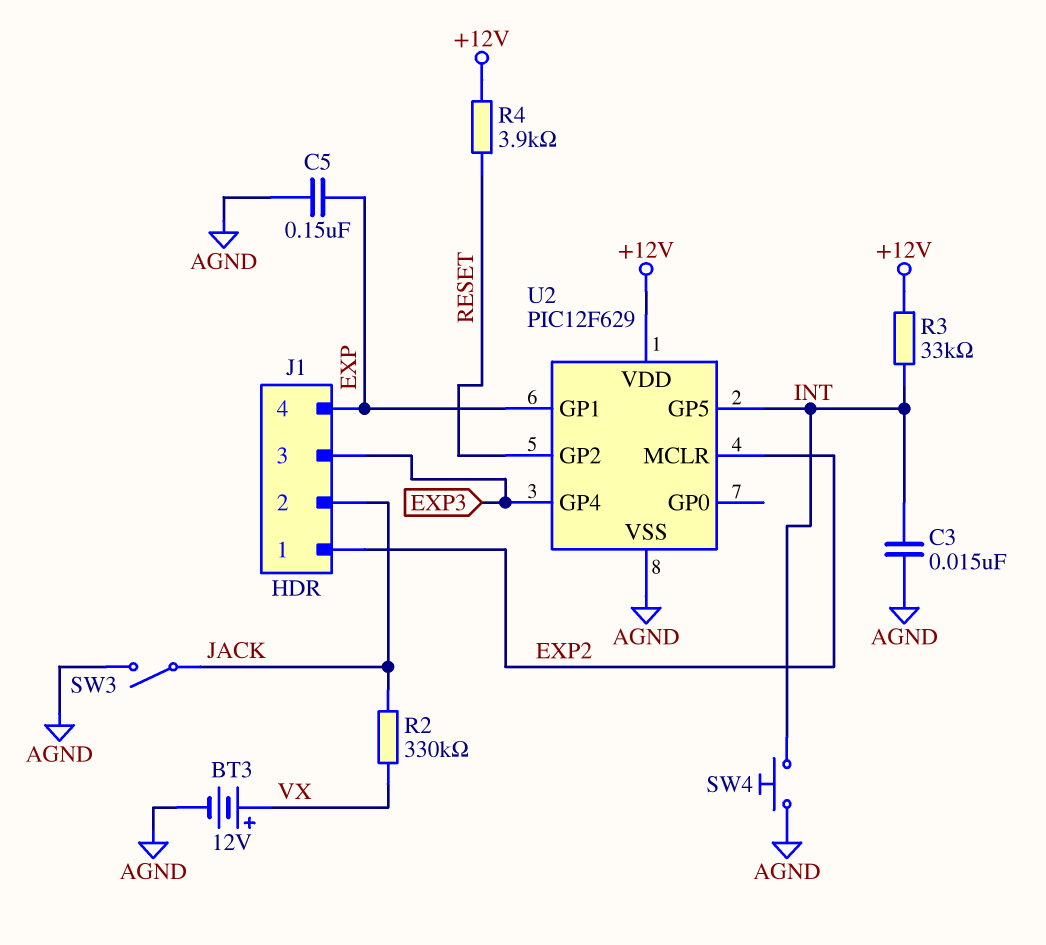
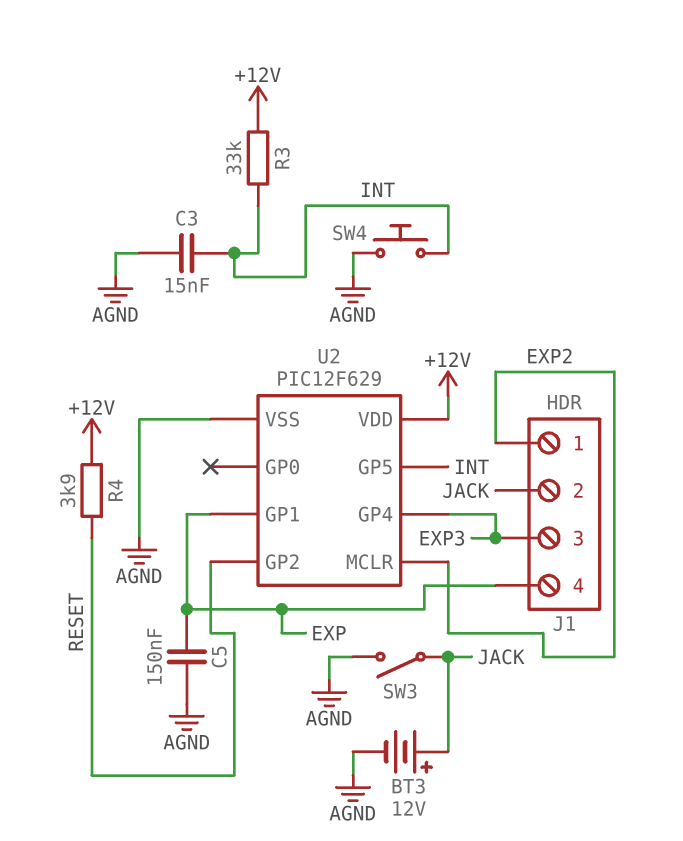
BT3: 12V (plus VX, minus AGND) -> 12V (plus JACK, minus AGND)
R2: 330k (JACK, VX) -> none

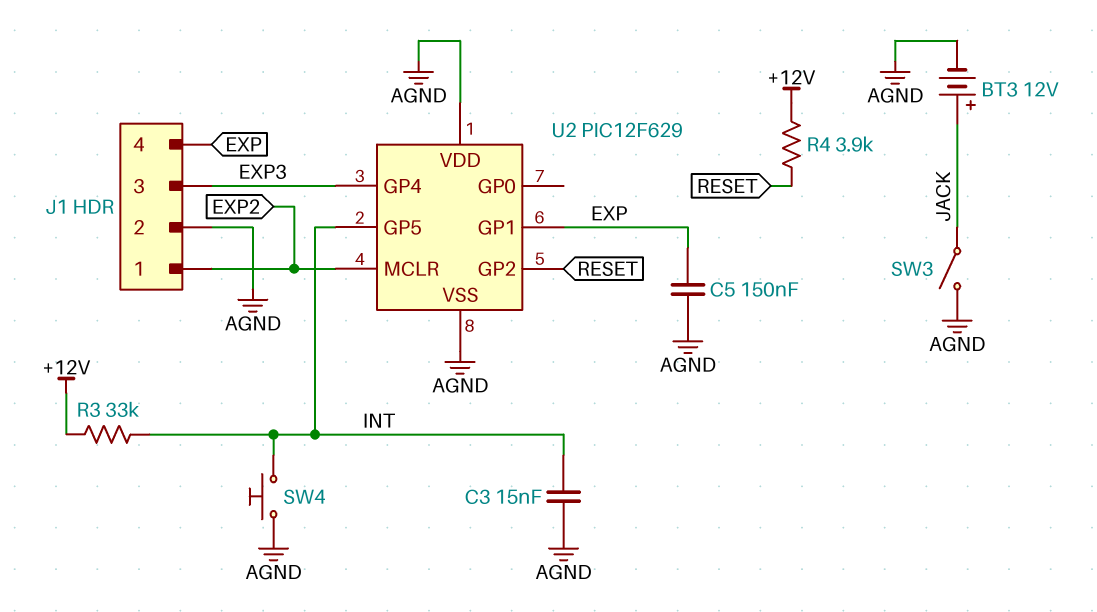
J1 pin 2: JACK -> AGND
U2 pin VDD: +12V -> AGND

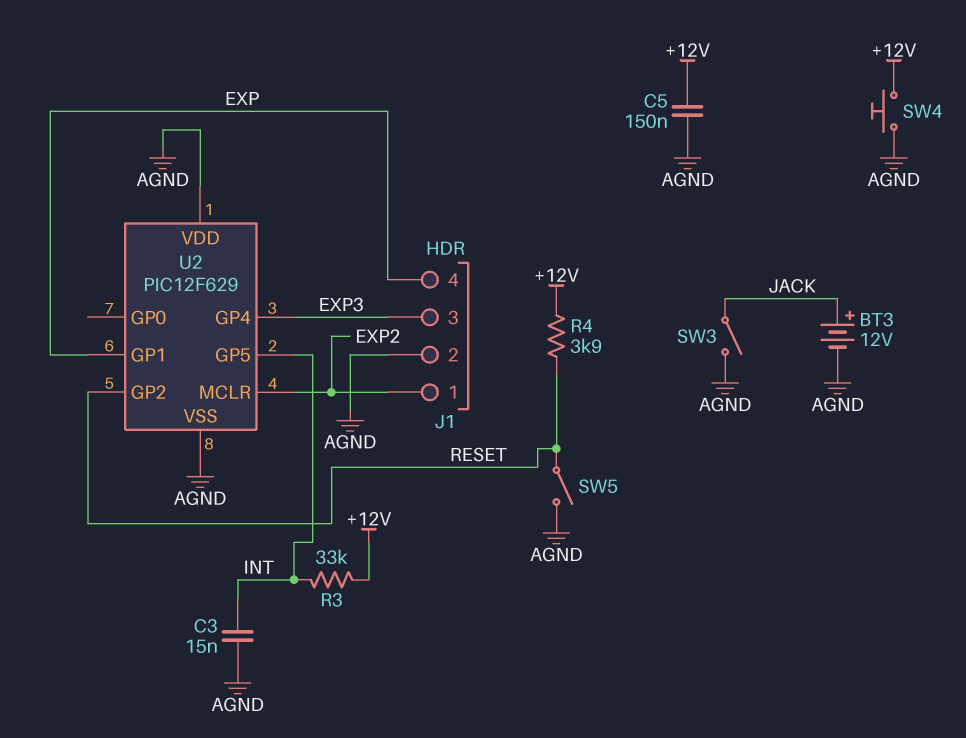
C5: 150nF (AGND, EXP) -> 150nF (+12V, AGND)
SW4: button (AGND, INT) -> button (+12V, AGND)
SW5: none -> switch (AGND, RESET)

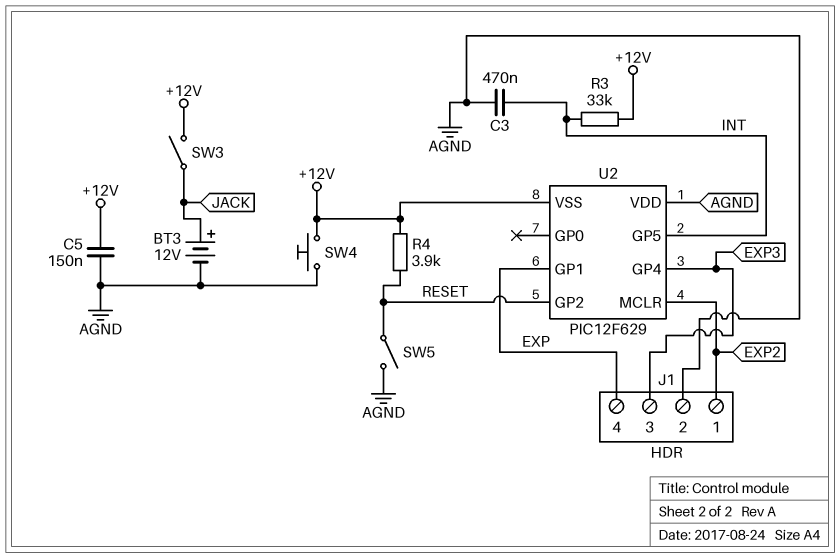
C3: 15nF (AGND, INT) -> 470nF (AGND, INT)
SW3: switch (AGND, JACK) -> switch (+12V, JACK)
U2 pin VSS: AGND -> +12V

